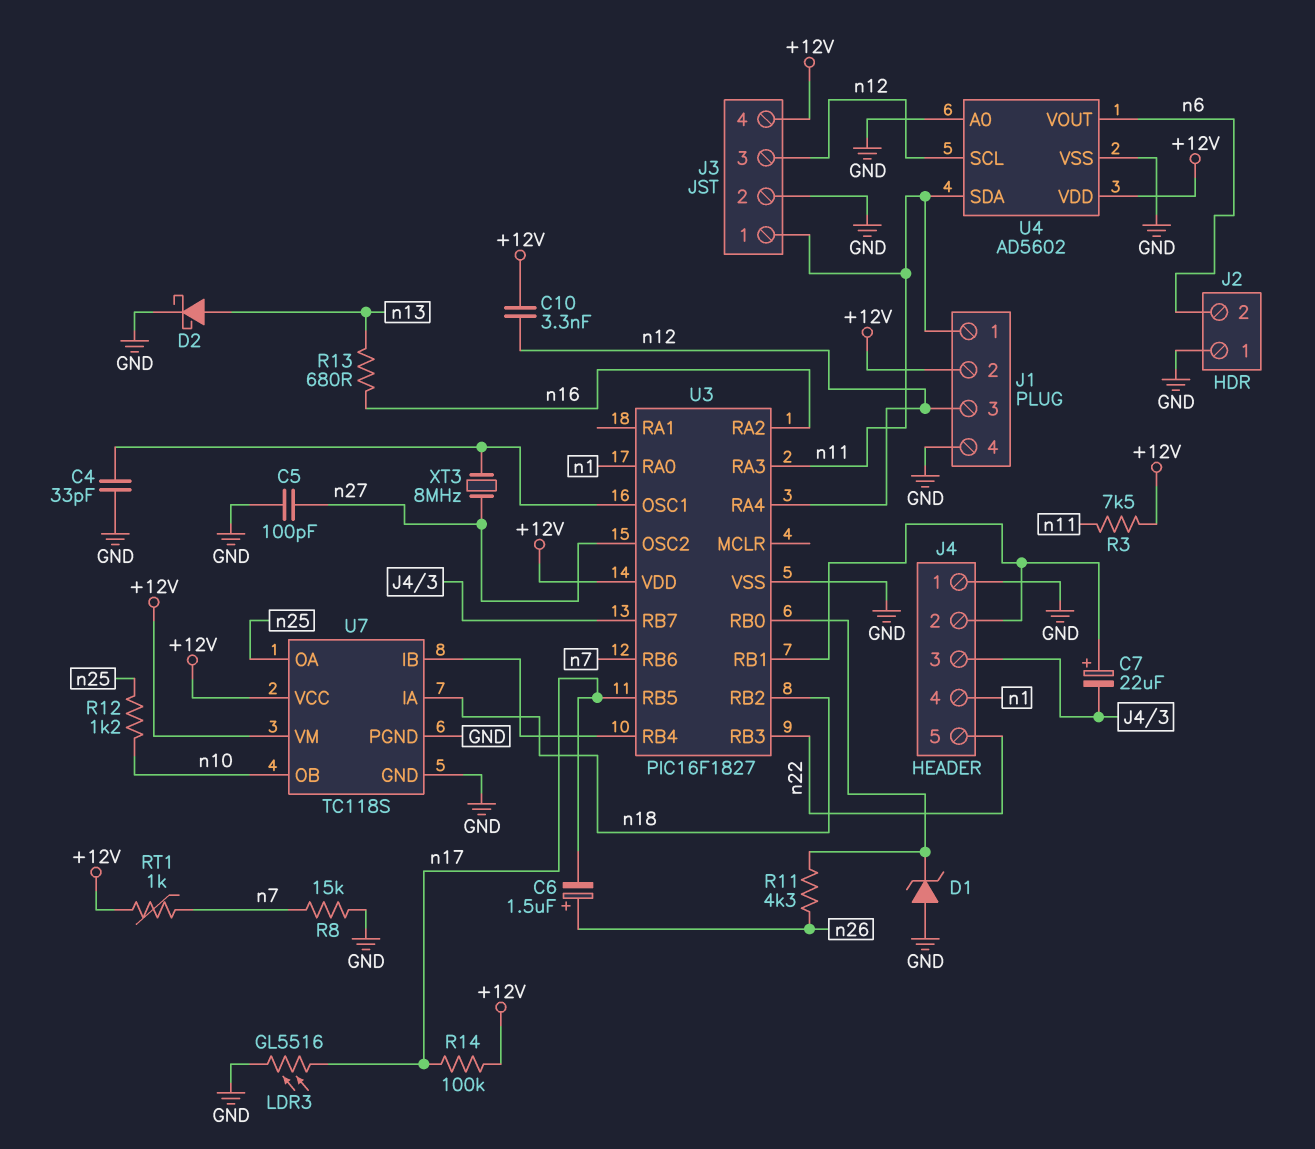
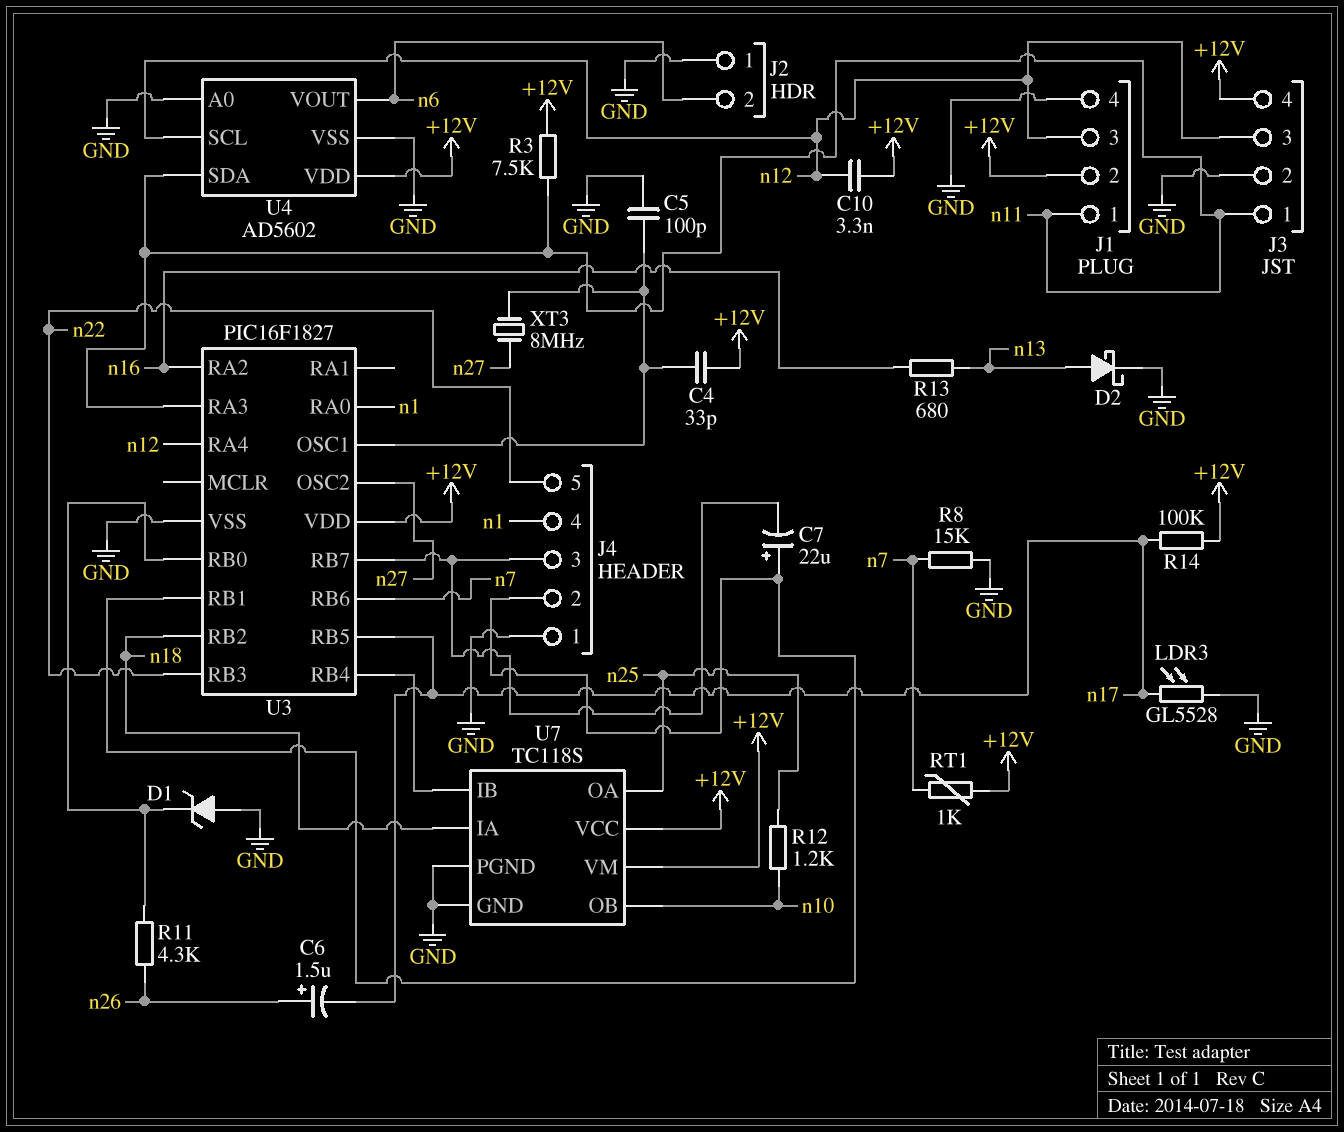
C4: 33pF (GND, U3/OSC1) -> 33pF (+12V, U3/OSC1)
C5: 100pF (GND, n27) -> 100pF (GND, U3/OSC1)
LDR3: GL5516 (GND, n17) -> GL5528 (GND, n17)

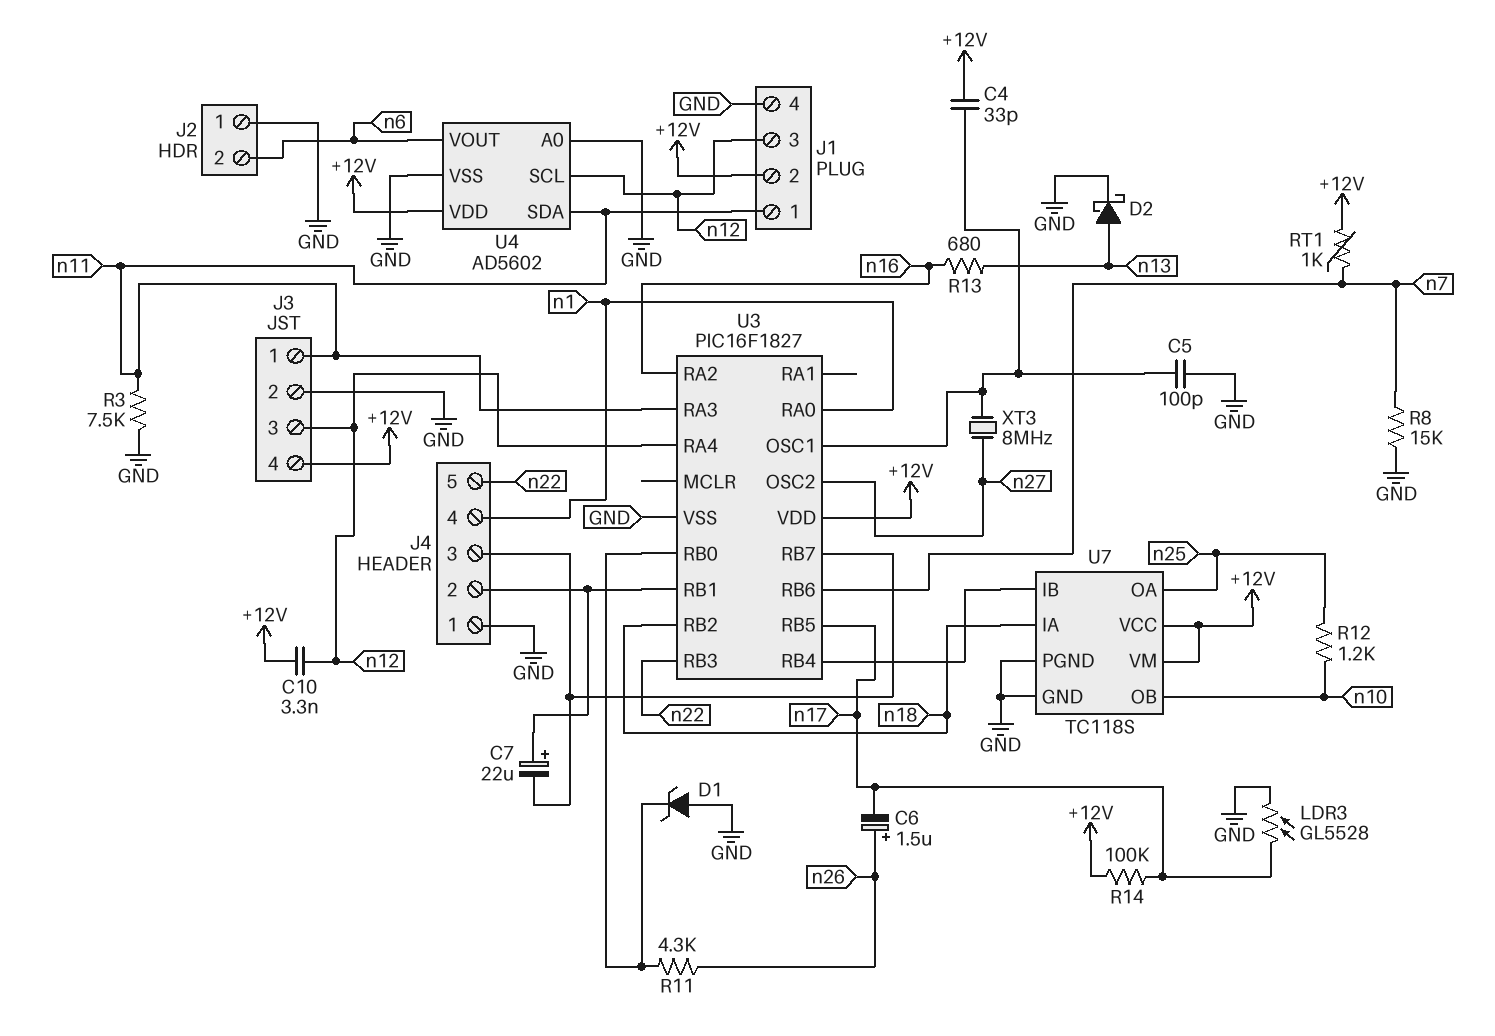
R3: 7.5k (+12V, n11) -> 7.5k (GND, n11)

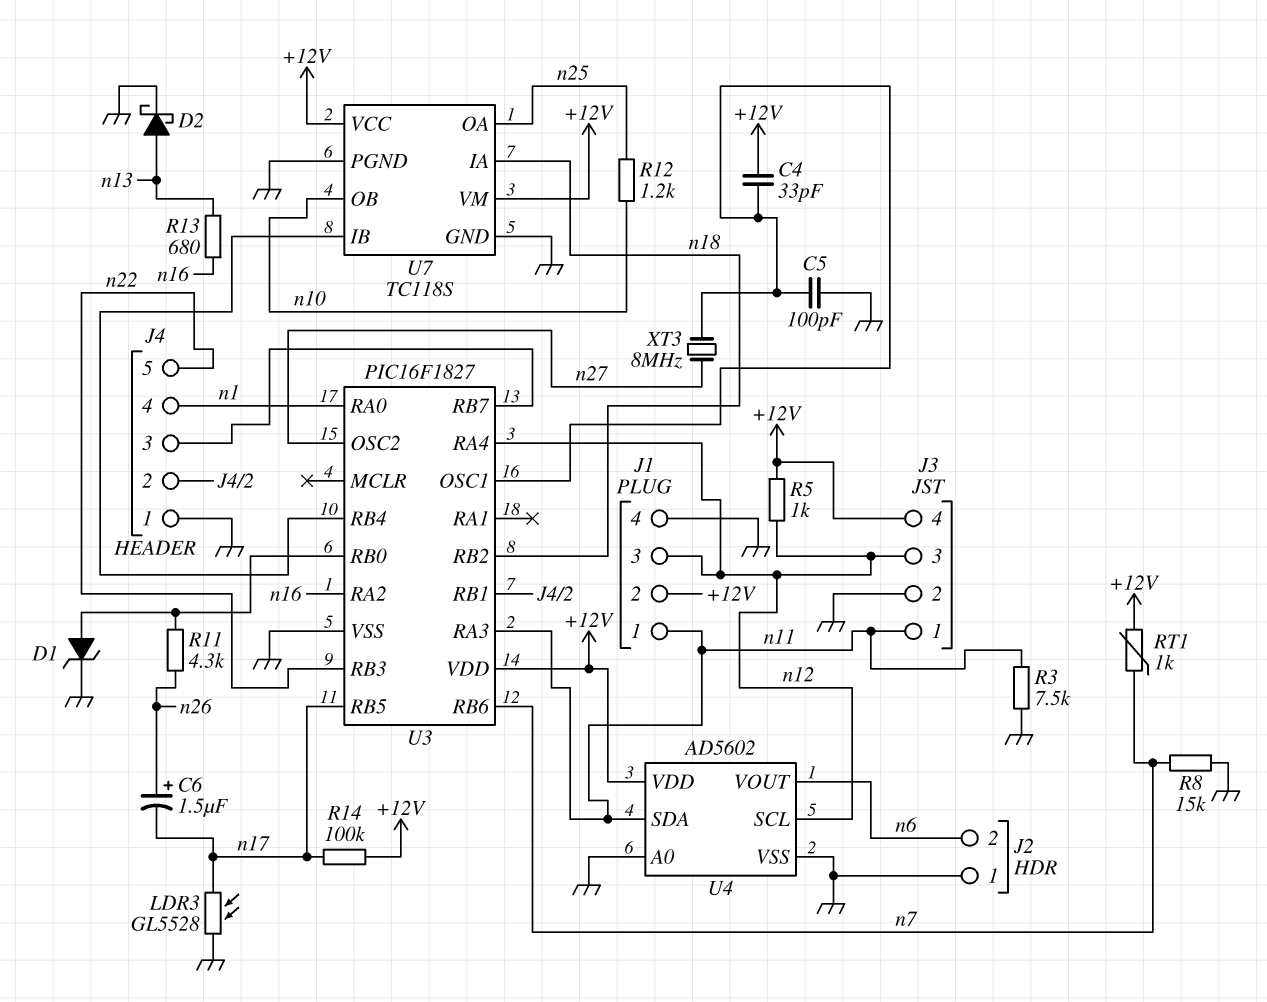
C7: 22uF (plus J4/2, minus J4/3) -> none
C10: 3.3nF (+12V, n12) -> none
D1: zener (A GND, K U3/RB0) -> zener (A U3/RB0, K GND)
R5: none -> 1k (+12V, n12)

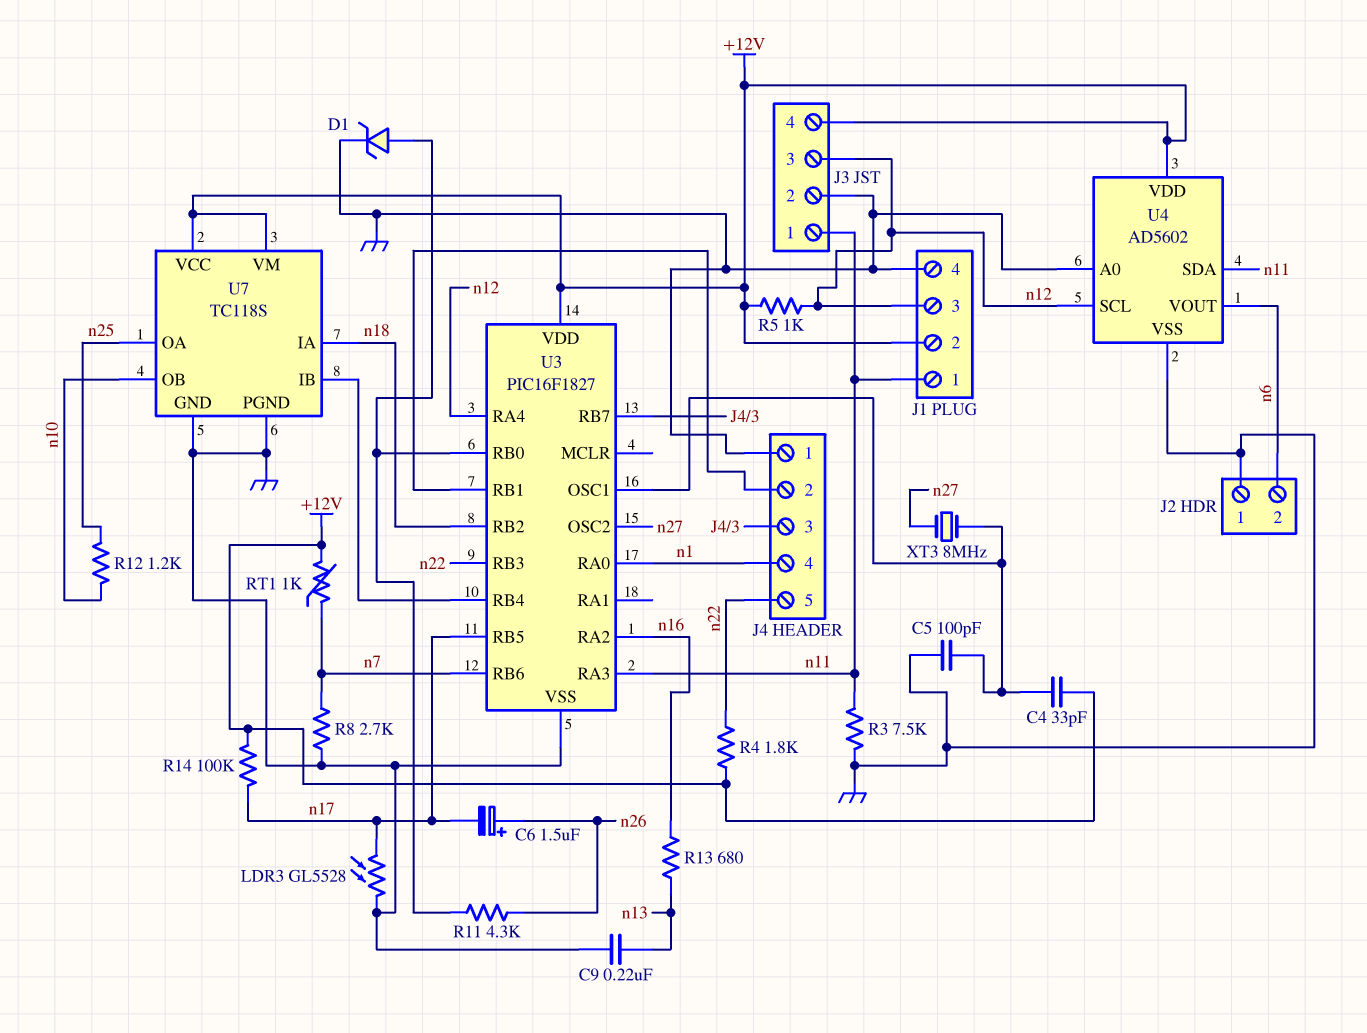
C9: none -> 220nF (GND, n13)
D2: schottky (A n13, K GND) -> none
R4: none -> 1.8k (+12V, n22)
R8: 15k (GND, n7) -> 2.7k (GND, n7)

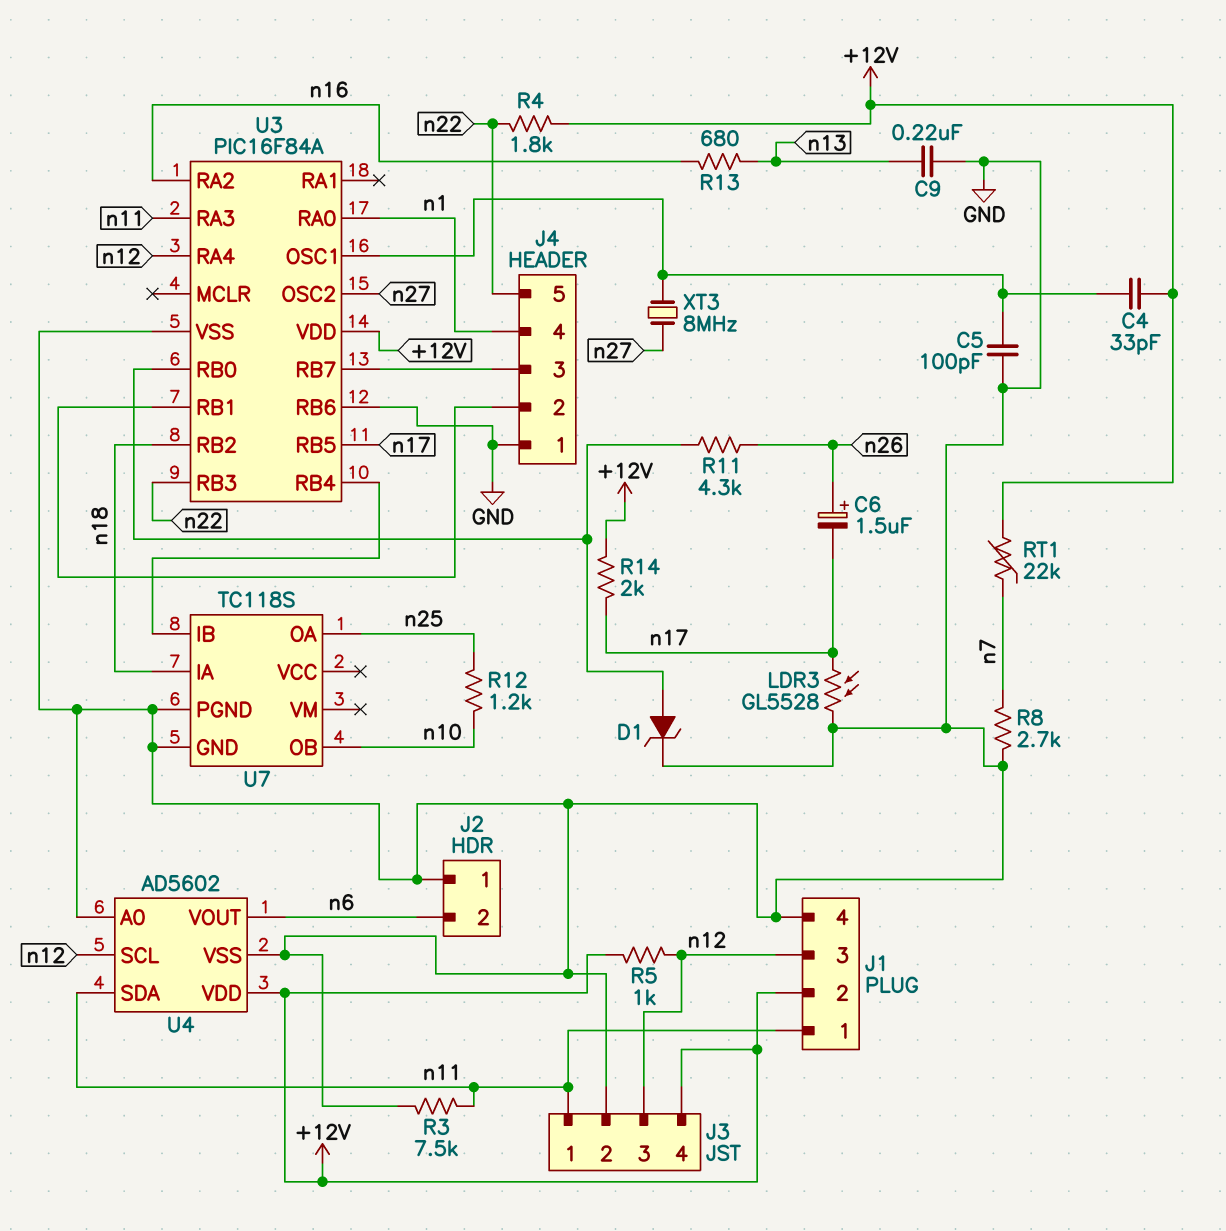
R14: 100k (+12V, n17) -> 2k (+12V, n17)
RT1: 1k (+12V, n7) -> 22k (+12V, n7)
U3: PIC16F1827 -> PIC16F84A
U3 pin RB6: n7 -> GND
U7 pin VCC: +12V -> none
U7 pin VM: +12V -> none

